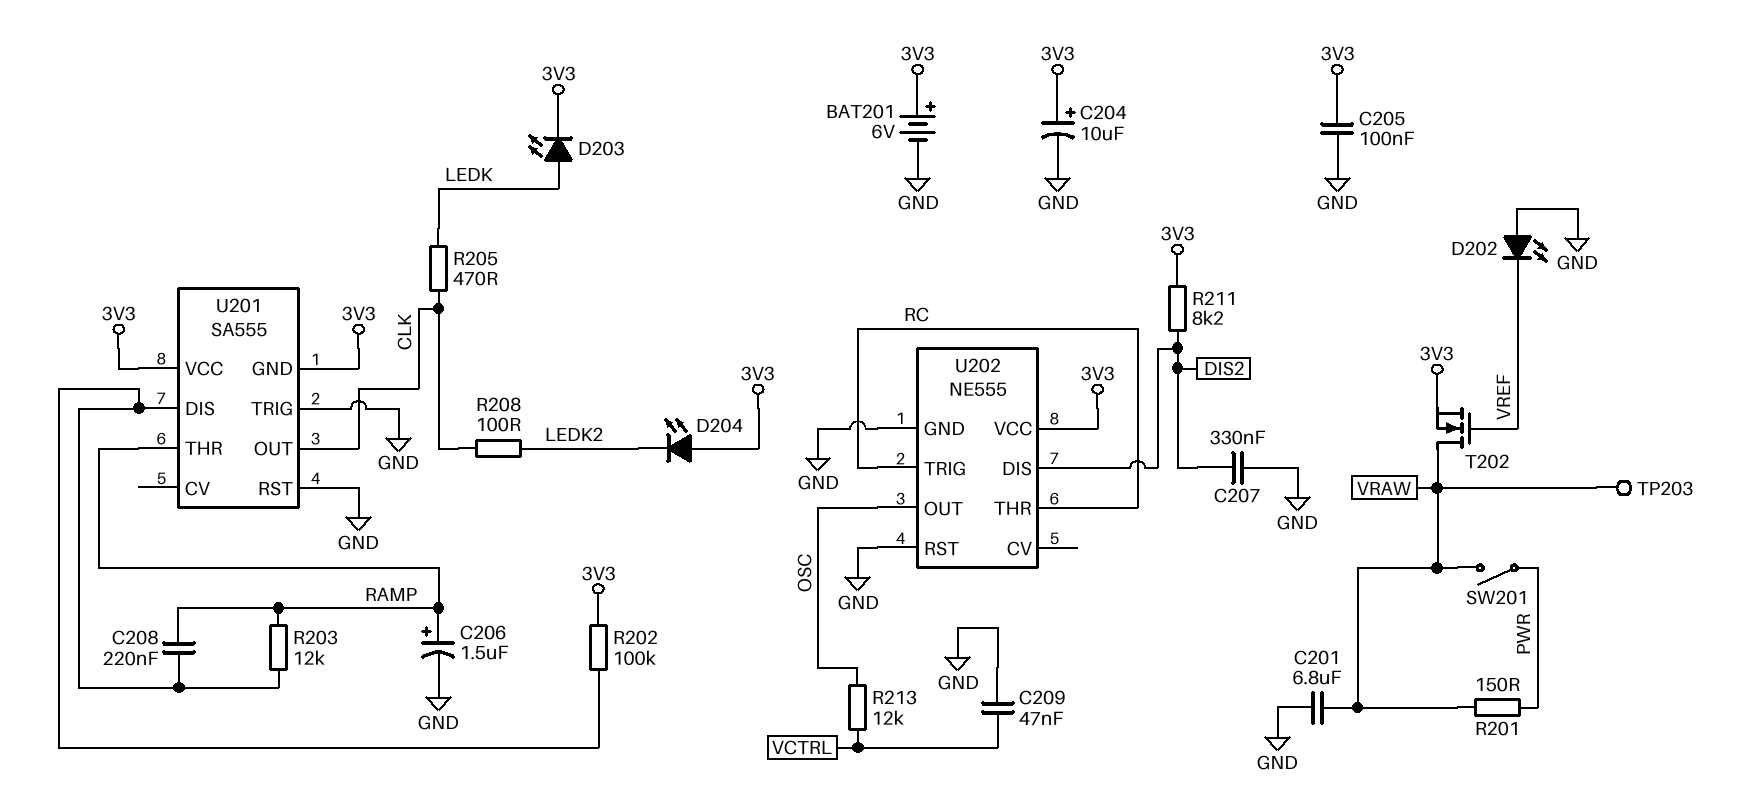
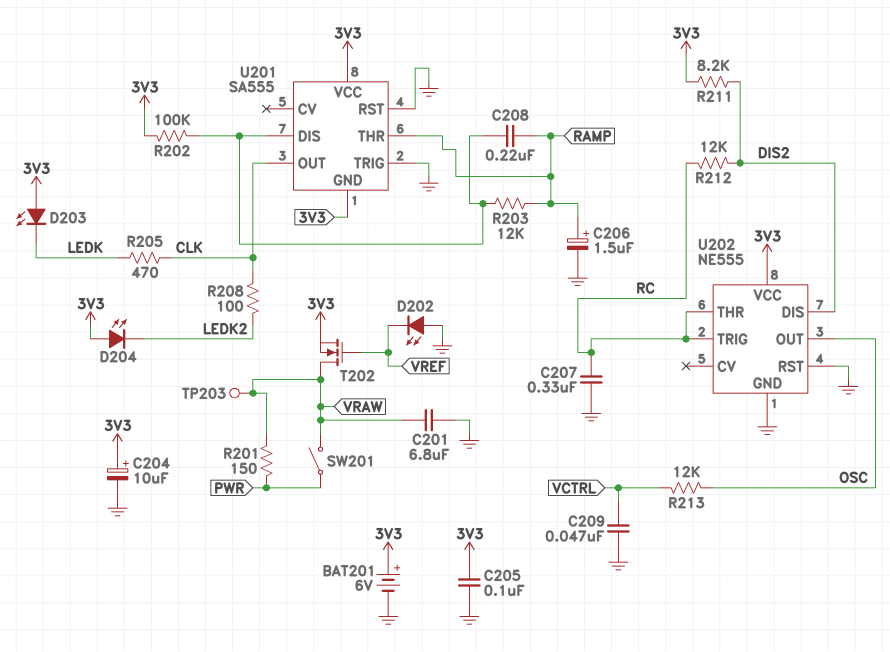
C207: 330nF (DIS2, GND) -> 330nF (GND, RC)
D203: LED (A LEDK, K 3V3) -> LED (A 3V3, K LEDK)
R212: none -> 12k (DIS2, RC)

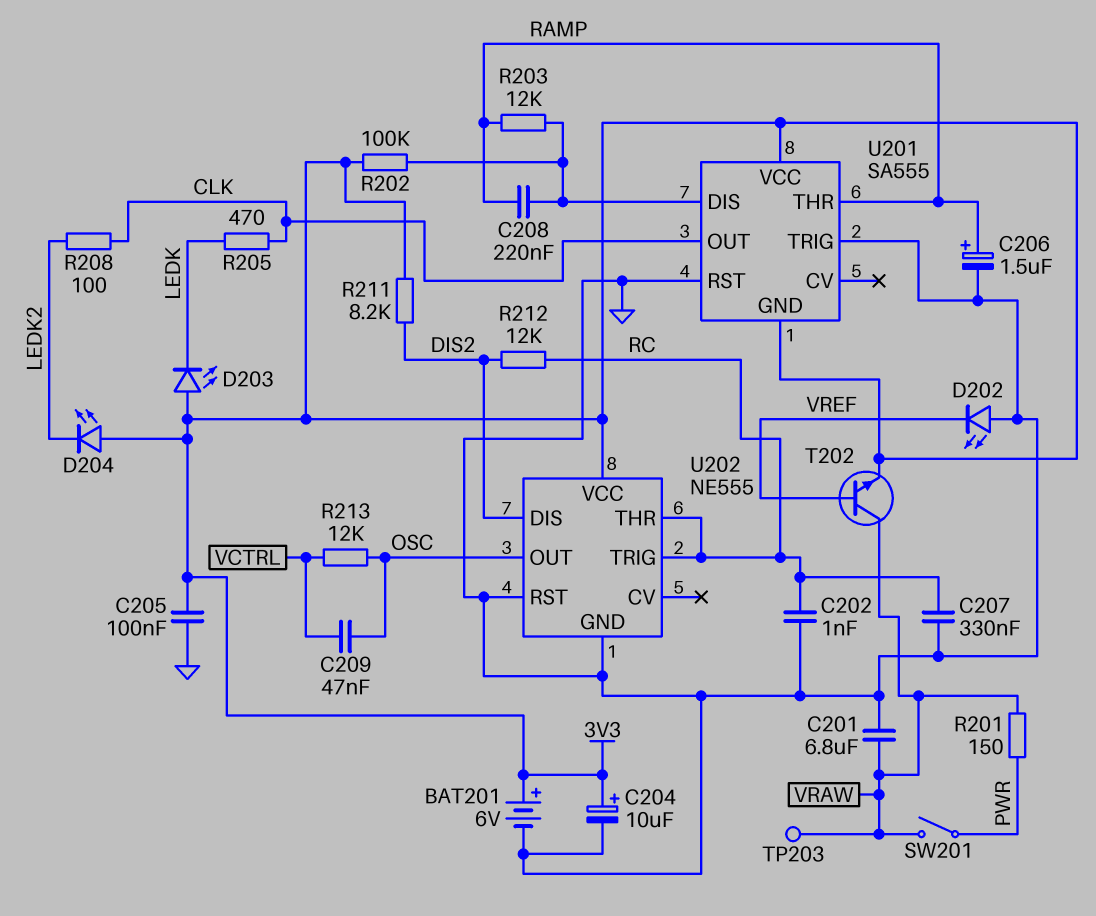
C202: none -> 1nF (GND, RC)
C209: 47nF (GND, VCTRL) -> 47nF (OSC, VCTRL)
T202: NMOS (G VREF, D VRAW, S 3V3) -> NPN (B VREF, C VRAW, E 3V3)

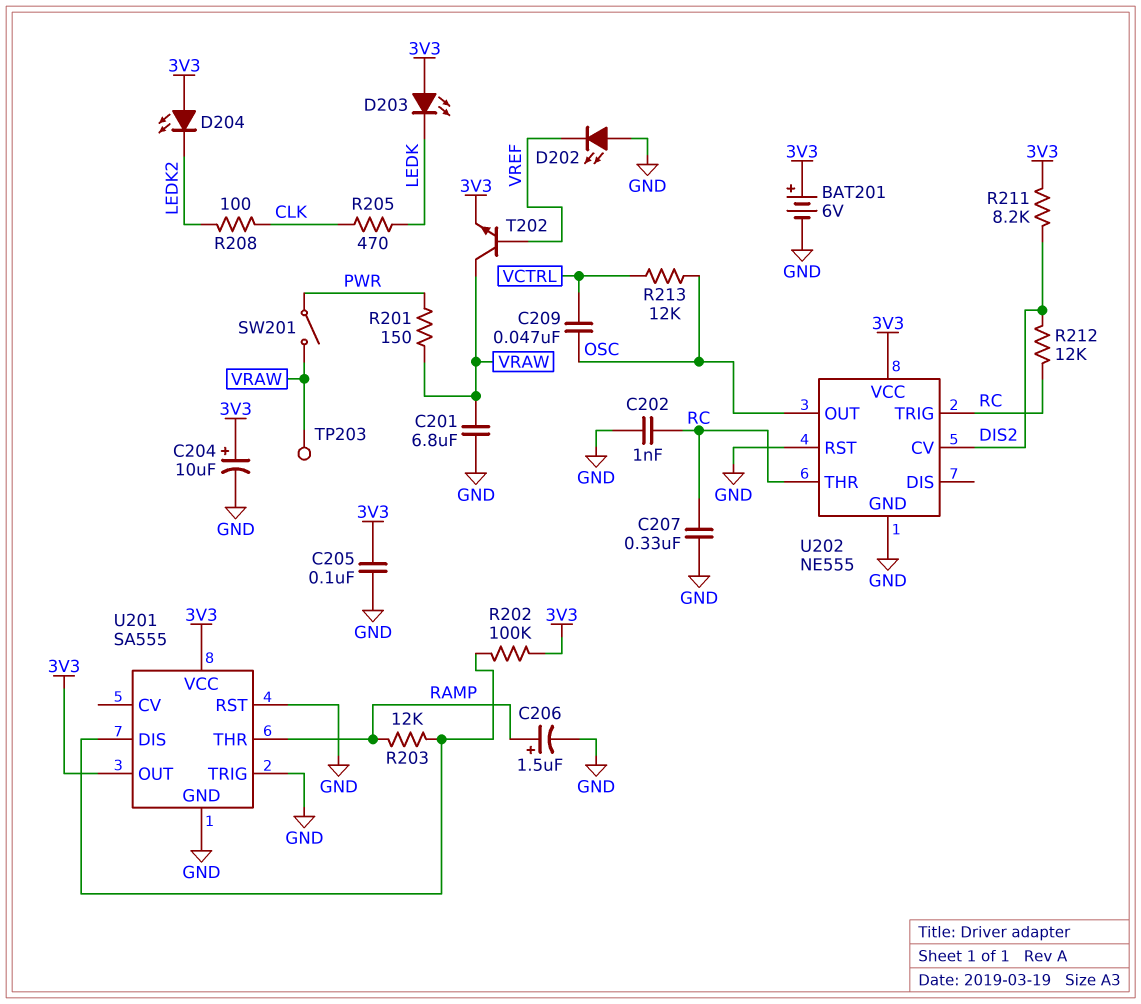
C208: 220nF (RAMP, U201/DIS) -> none
U201 pin GND: 3V3 -> GND
U201 pin OUT: CLK -> 3V3
U202 pin CV: none -> DIS2
U202 pin DIS: DIS2 -> none

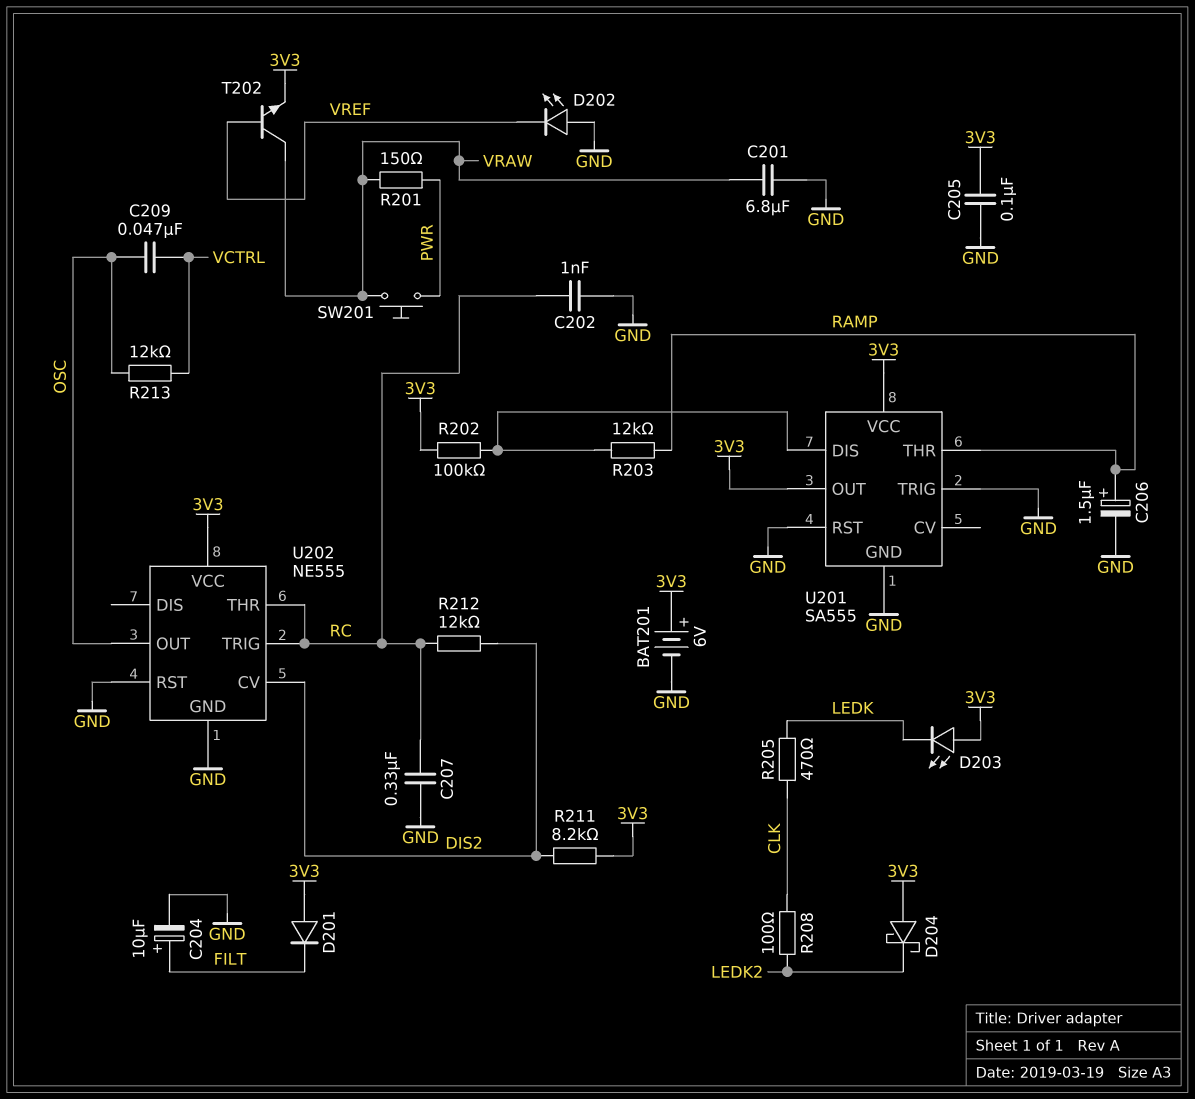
C204: 10uF (plus 3V3, minus GND) -> 10uF (plus FILT, minus GND)
D201: none -> diode (A 3V3, K FILT)
D204: LED (A 3V3, K LEDK2) -> schottky (A 3V3, K LEDK2)
SW201: switch (PWR, VRAW) -> button (PWR, VRAW)
TP203: test point (VRAW) -> none

